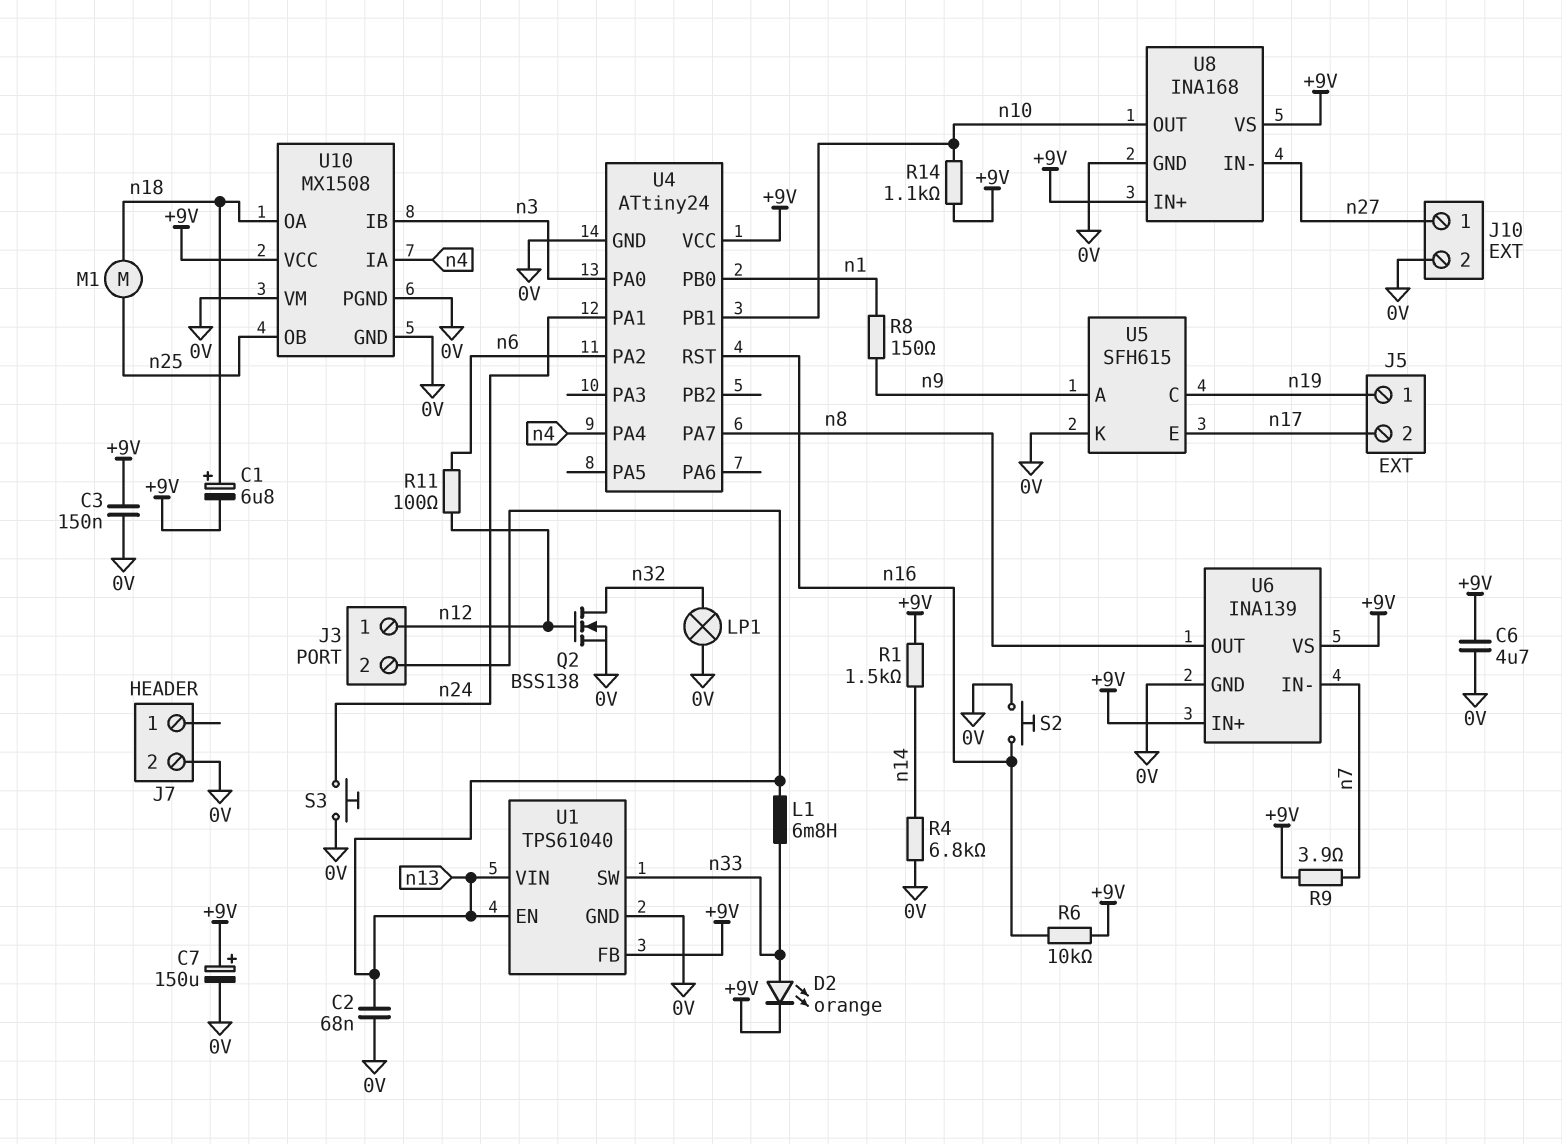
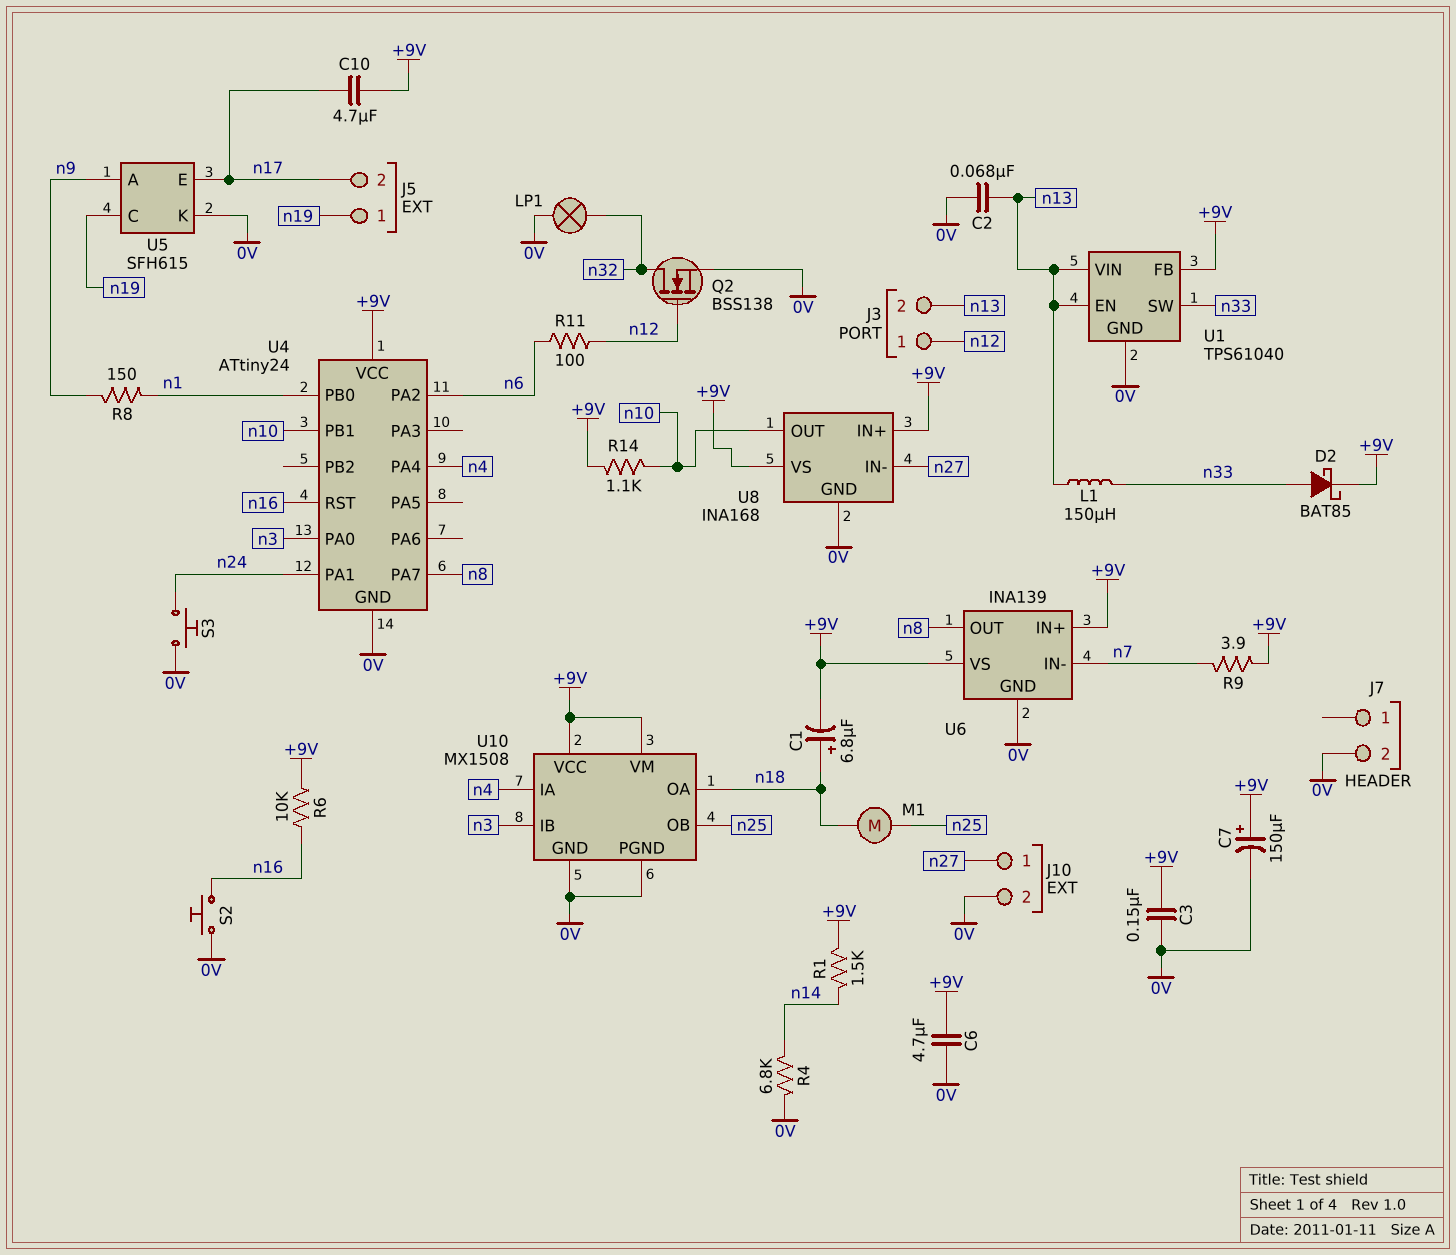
C10: none -> 4.7uF (+9V, n17)
D2: LED orange (A n33, K +9V) -> schottky BAT85 (A n33, K +9V)
L1: 6.8mH (n13, n33) -> 150uH (n13, n33)
U10 pin VM: 0V -> +9V

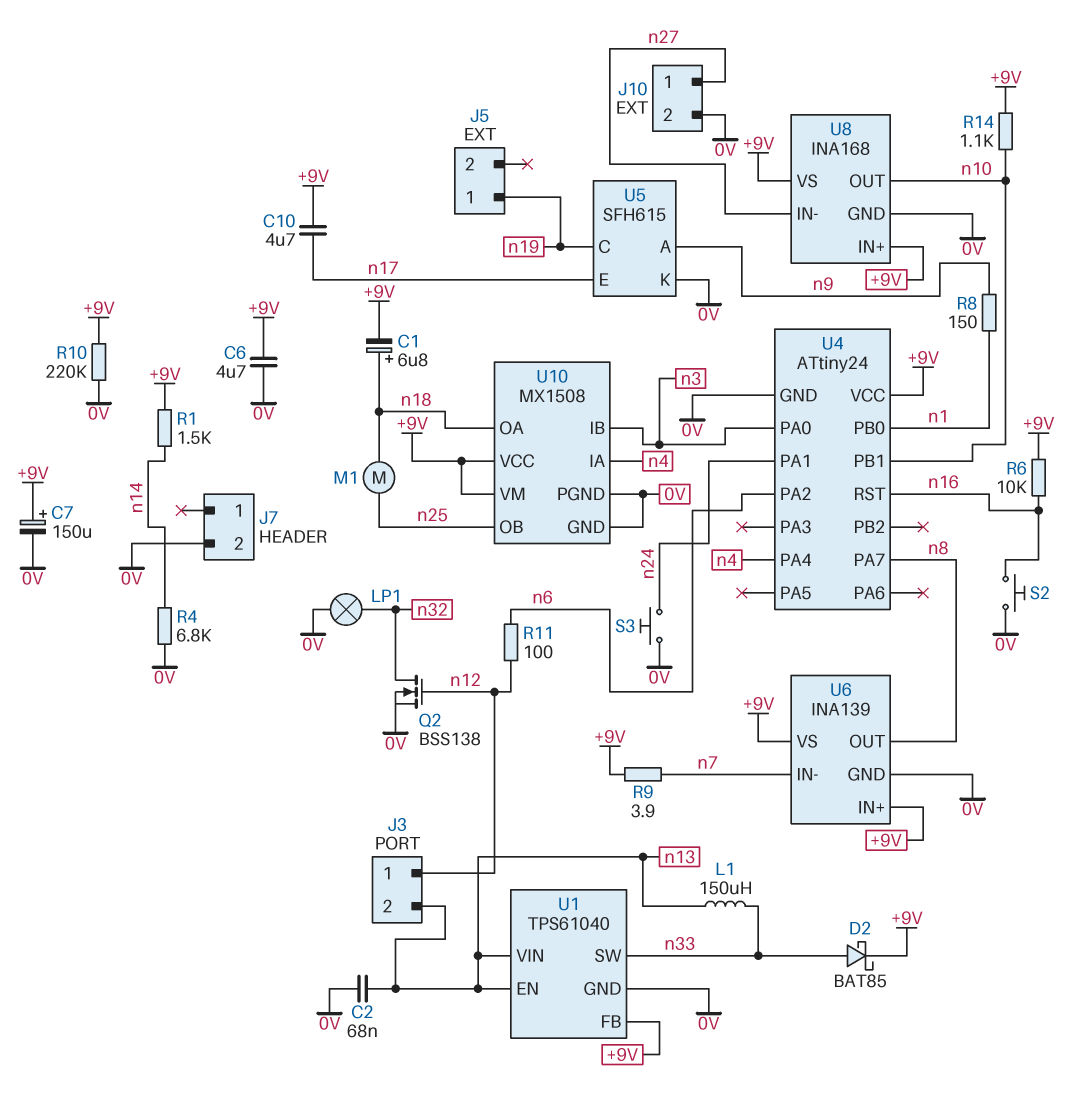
C3: 150nF (+9V, 0V) -> none
J5 pin 2: n17 -> none
R10: none -> 220k (+9V, 0V)

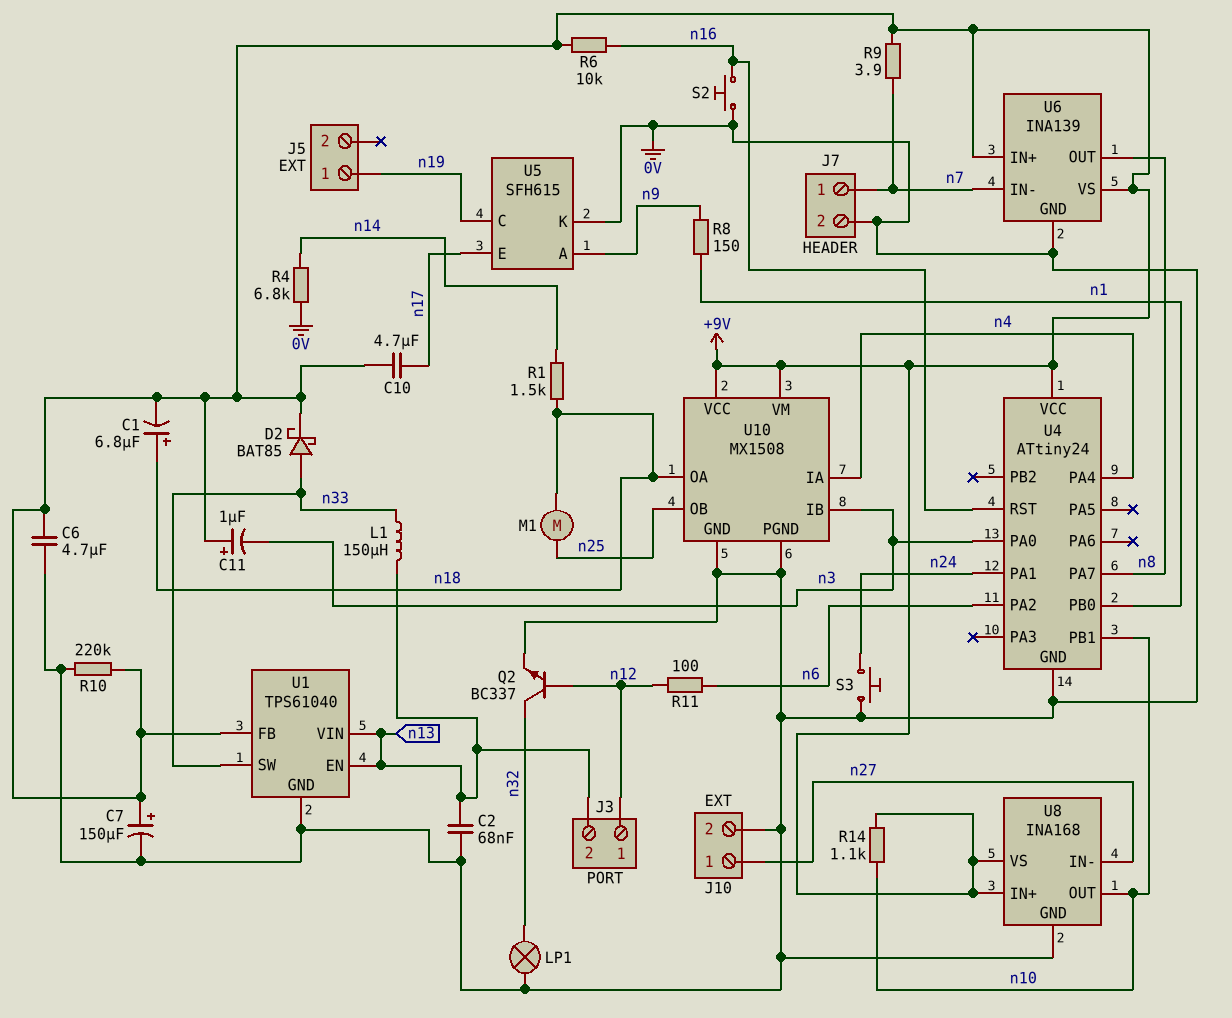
C11: none -> 1uF (plus +9V, minus n3)
J7 pin 1: none -> n7
Q2: NMOS BSS138 (G n12, D n32, S 0V) -> NPN BC337 (B n12, C n32, E 0V)
R1: 1.5k (+9V, n14) -> 1.5k (n14, n18)

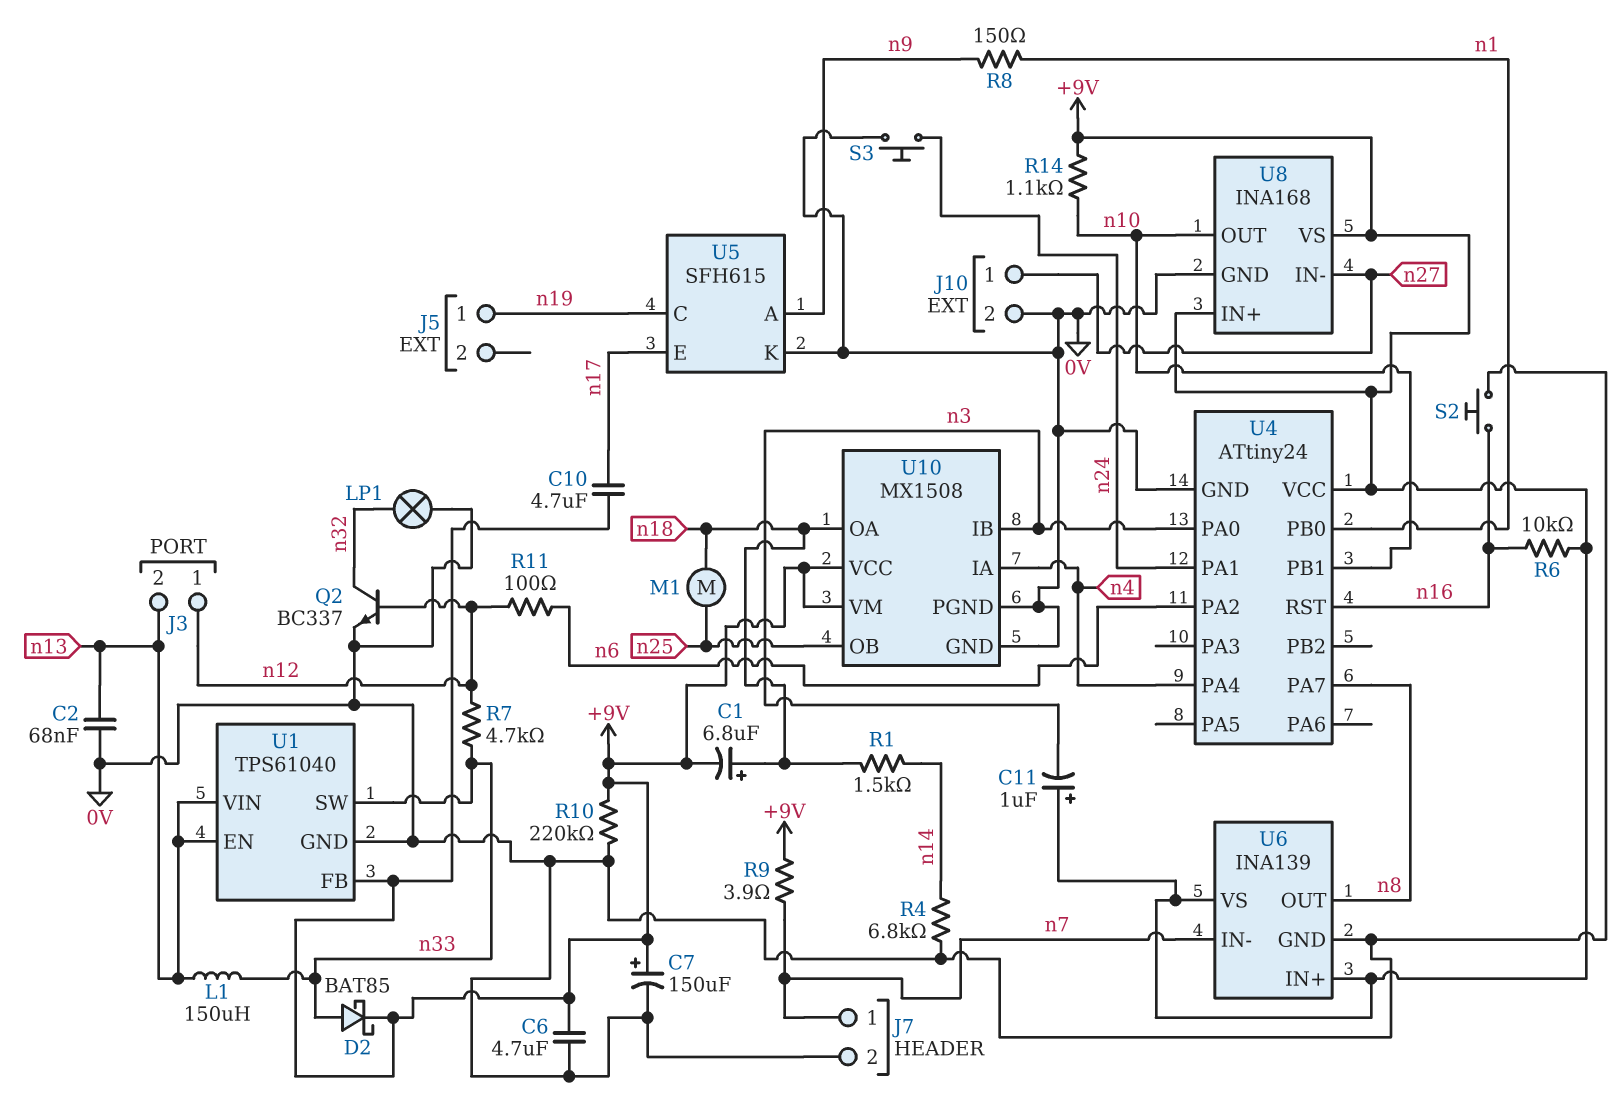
R7: none -> 4.7k (n12, n33)

